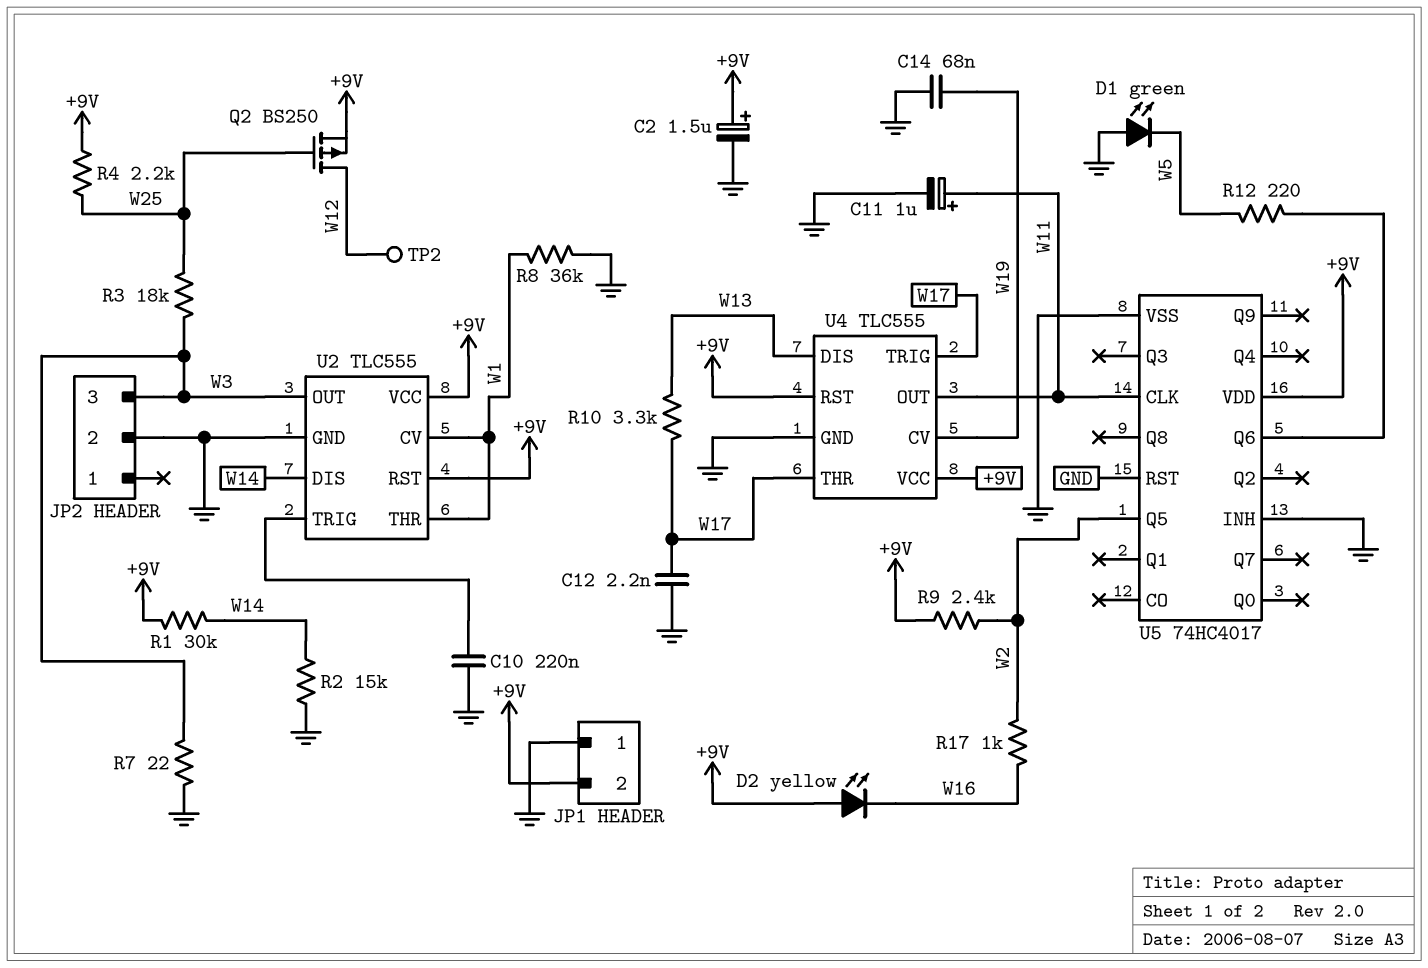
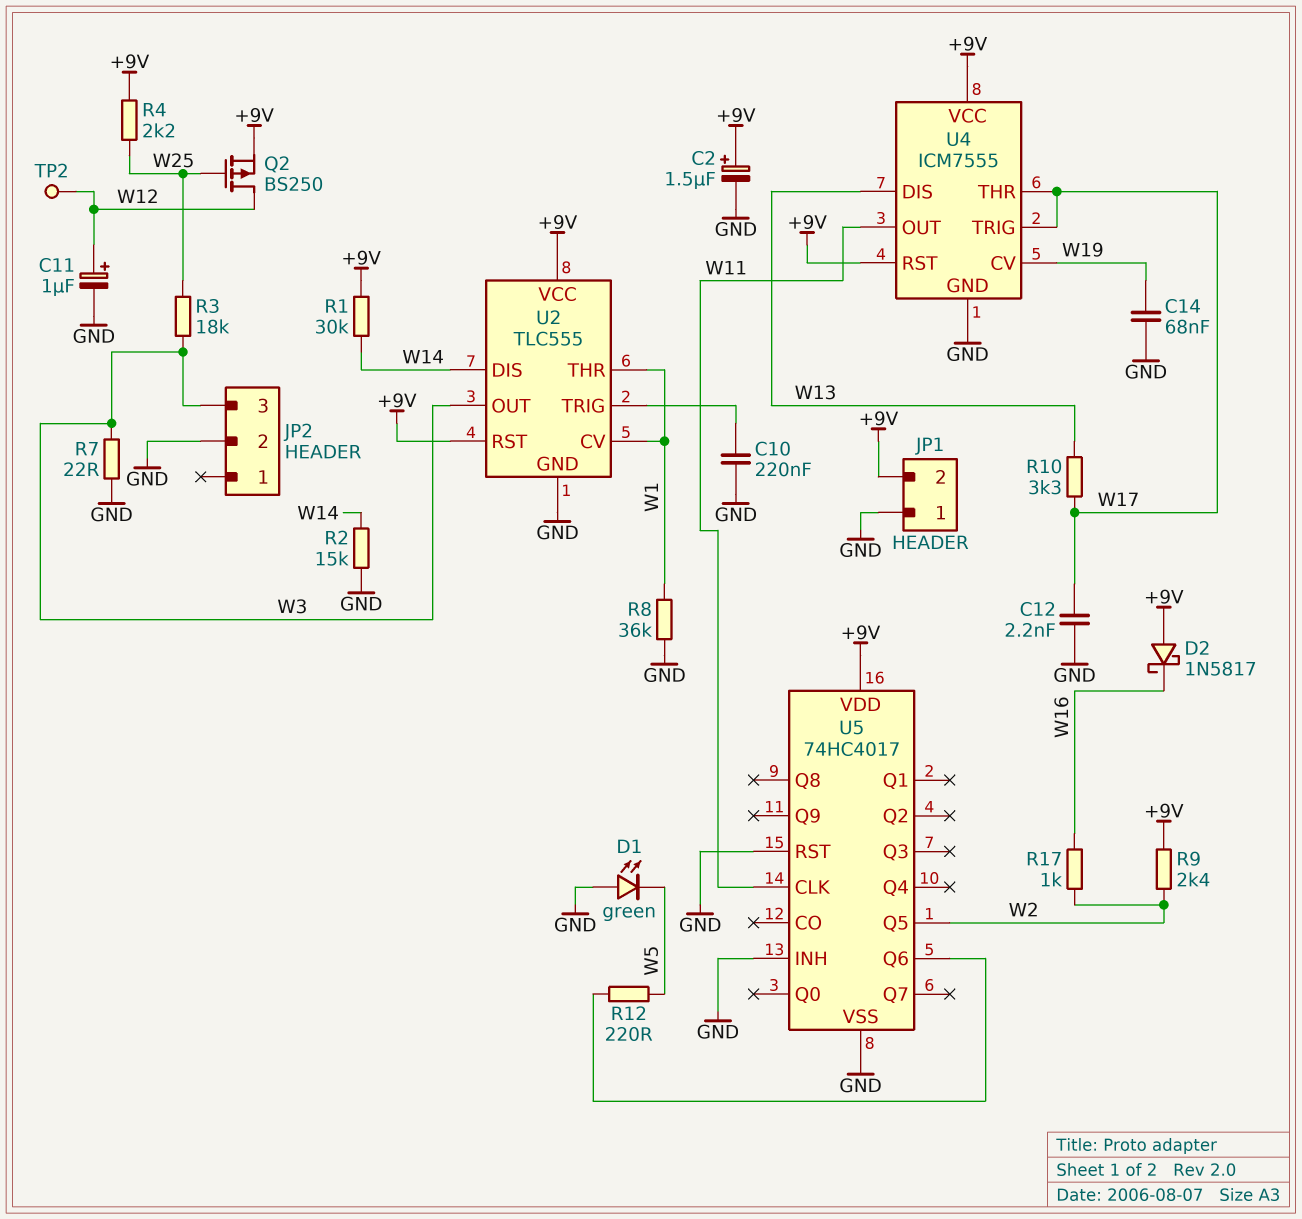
C11: 1uF (plus W11, minus GND) -> 1uF (plus W12, minus GND)
D2: LED yellow (A +9V, K W16) -> schottky 1N5817 (A +9V, K W16)
U4: TLC555 -> ICM7555

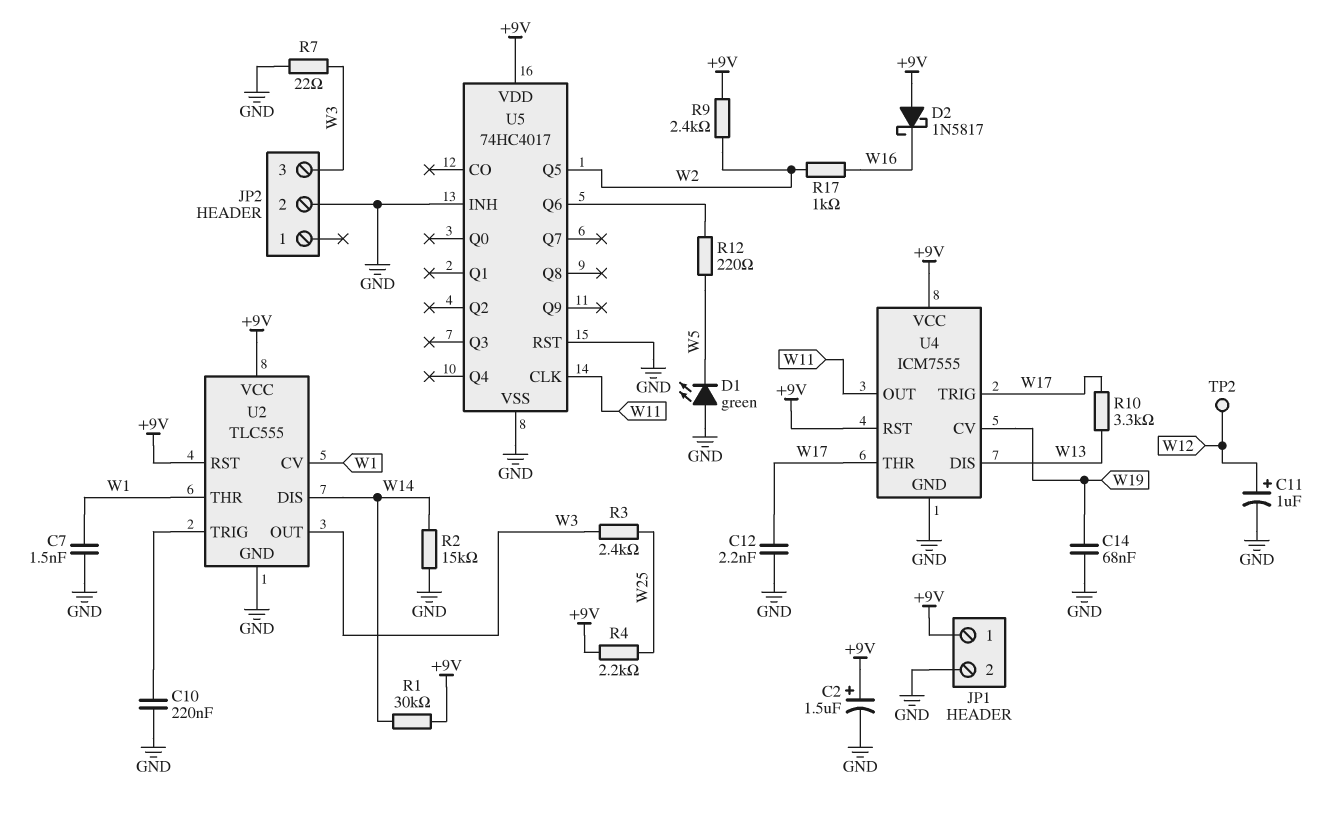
C7: none -> 1.5nF (GND, W1)
JP1 pin 1: GND -> +9V
JP1 pin 2: +9V -> GND
Q2: PMOS BS250 (G W25, D W12, S +9V) -> none
R3: 18k (W3, W25) -> 2.4k (W3, W25)
R8: 36k (GND, W1) -> none

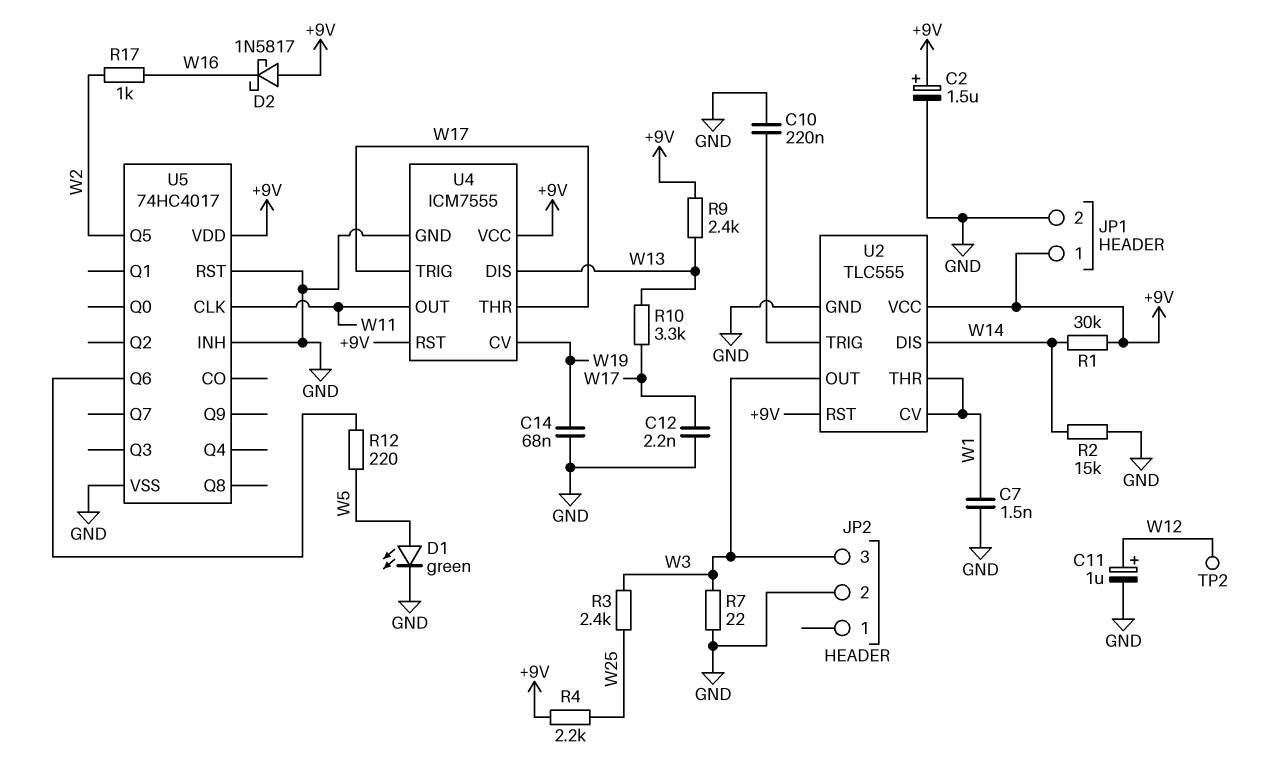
D1: LED green (A GND, K W5) -> LED green (A W5, K GND)
R9: 2.4k (+9V, W2) -> 2.4k (+9V, W13)

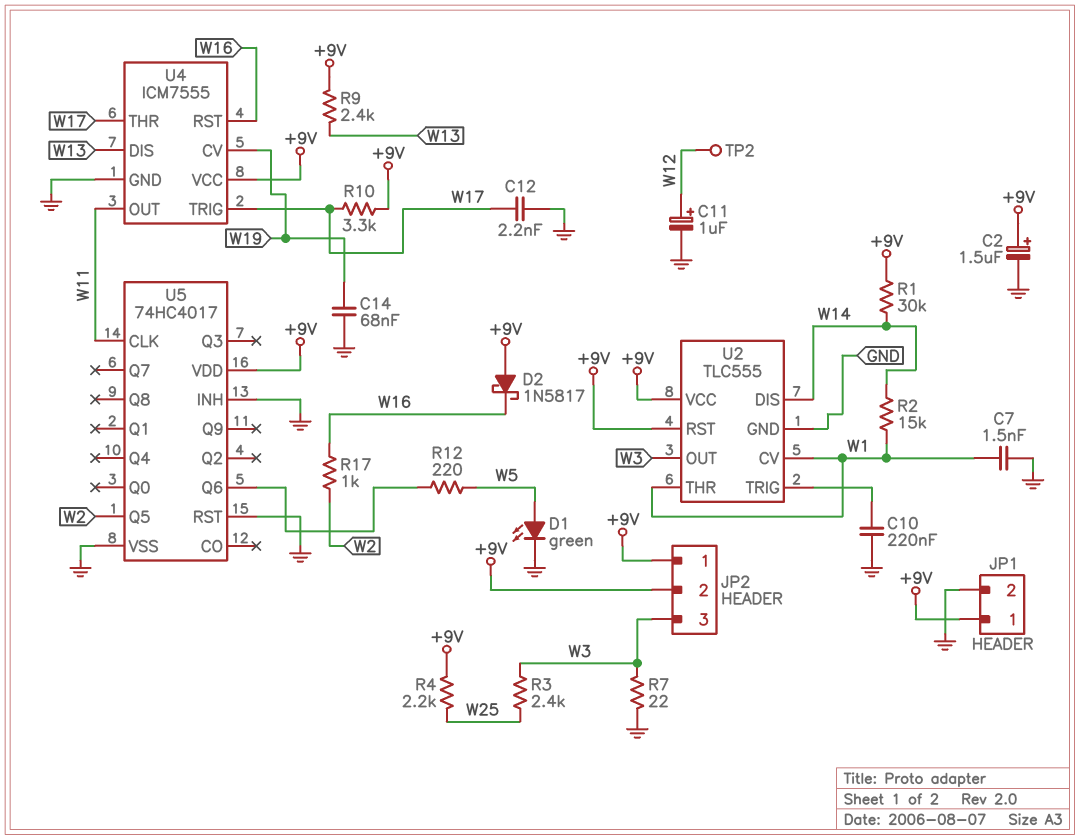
JP2 pin 1: none -> +9V
JP2 pin 2: GND -> +9V
R2: 15k (GND, W14) -> 15k (W1, W14)
R10: 3.3k (W13, W17) -> 3.3k (+9V, W17)
U4 pin RST: +9V -> W16

